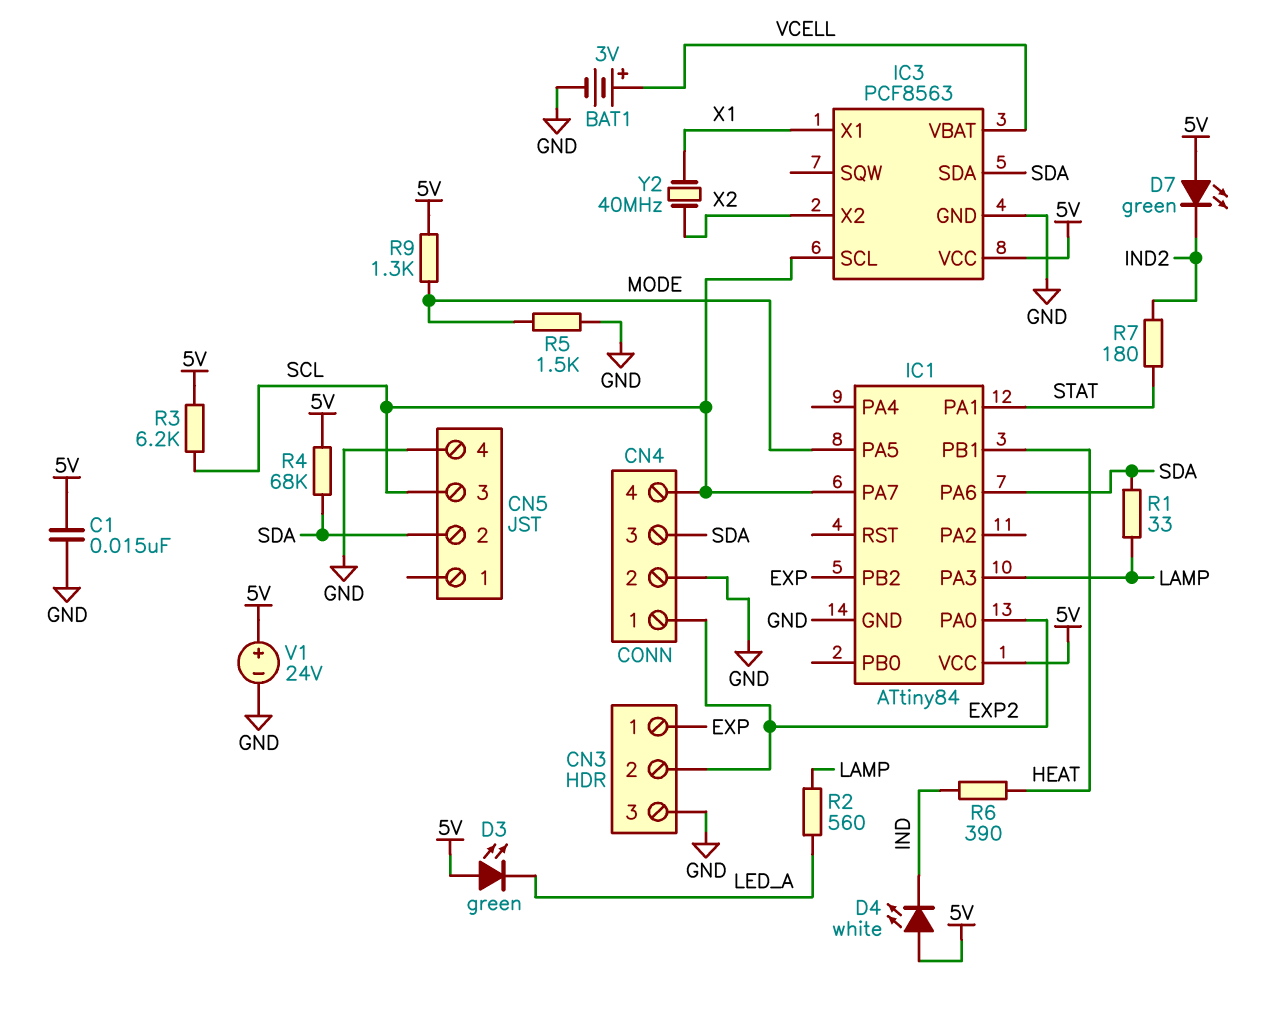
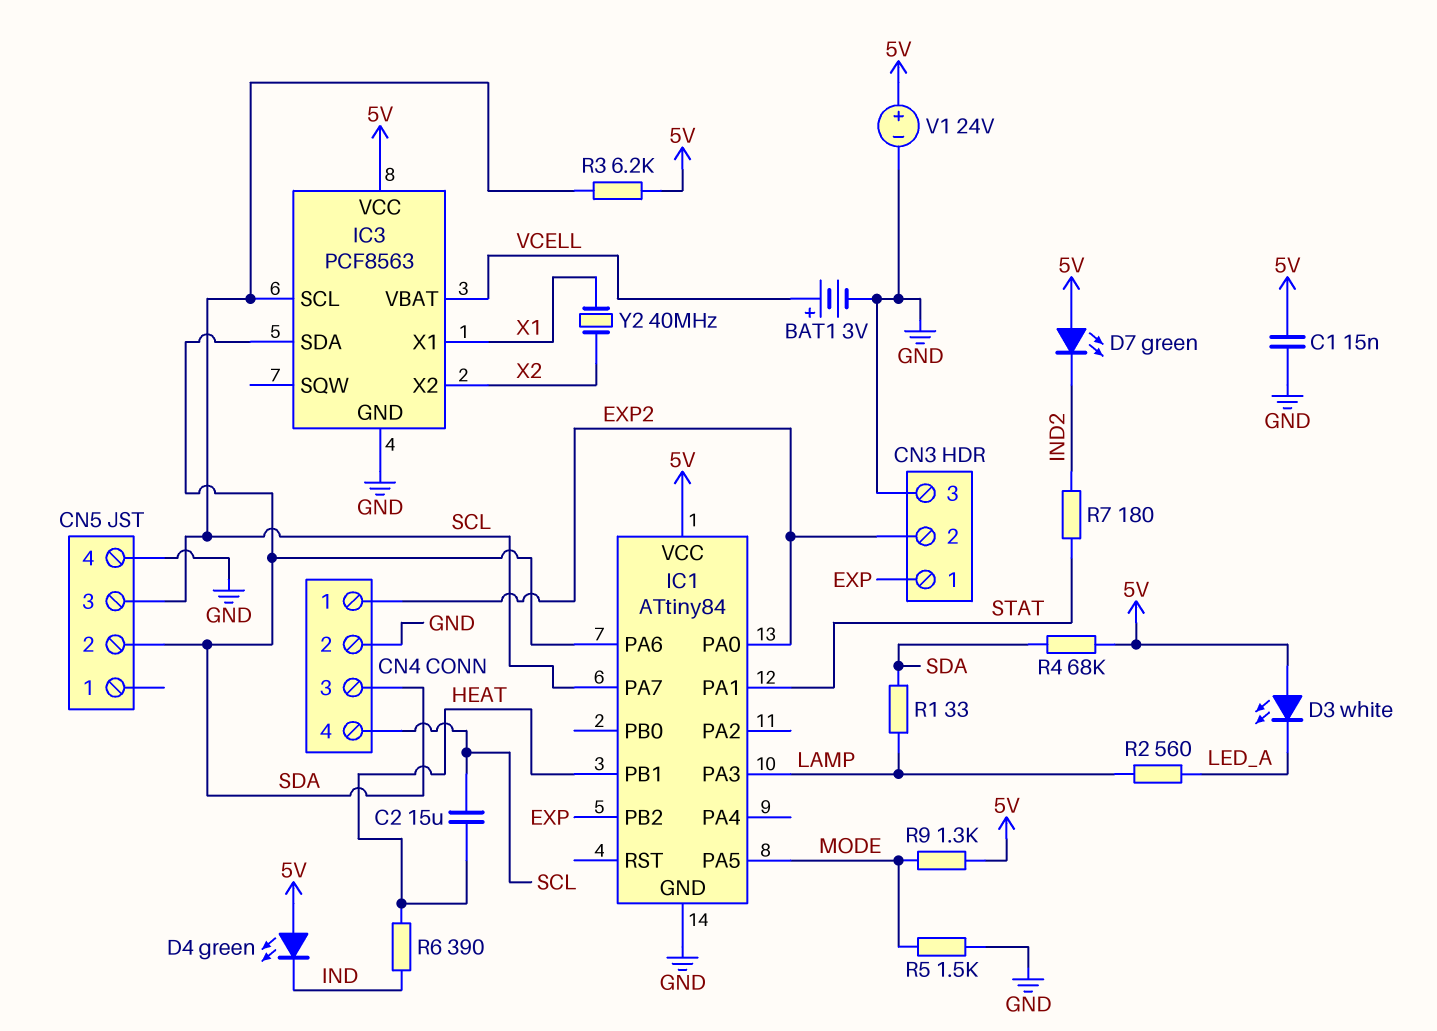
C2: none -> 15uF (HEAT, SCL)
D3: LED green (A 5V, K LED_A) -> LED white (A 5V, K LED_A)
D4: LED white (A 5V, K IND) -> LED green (A 5V, K IND)

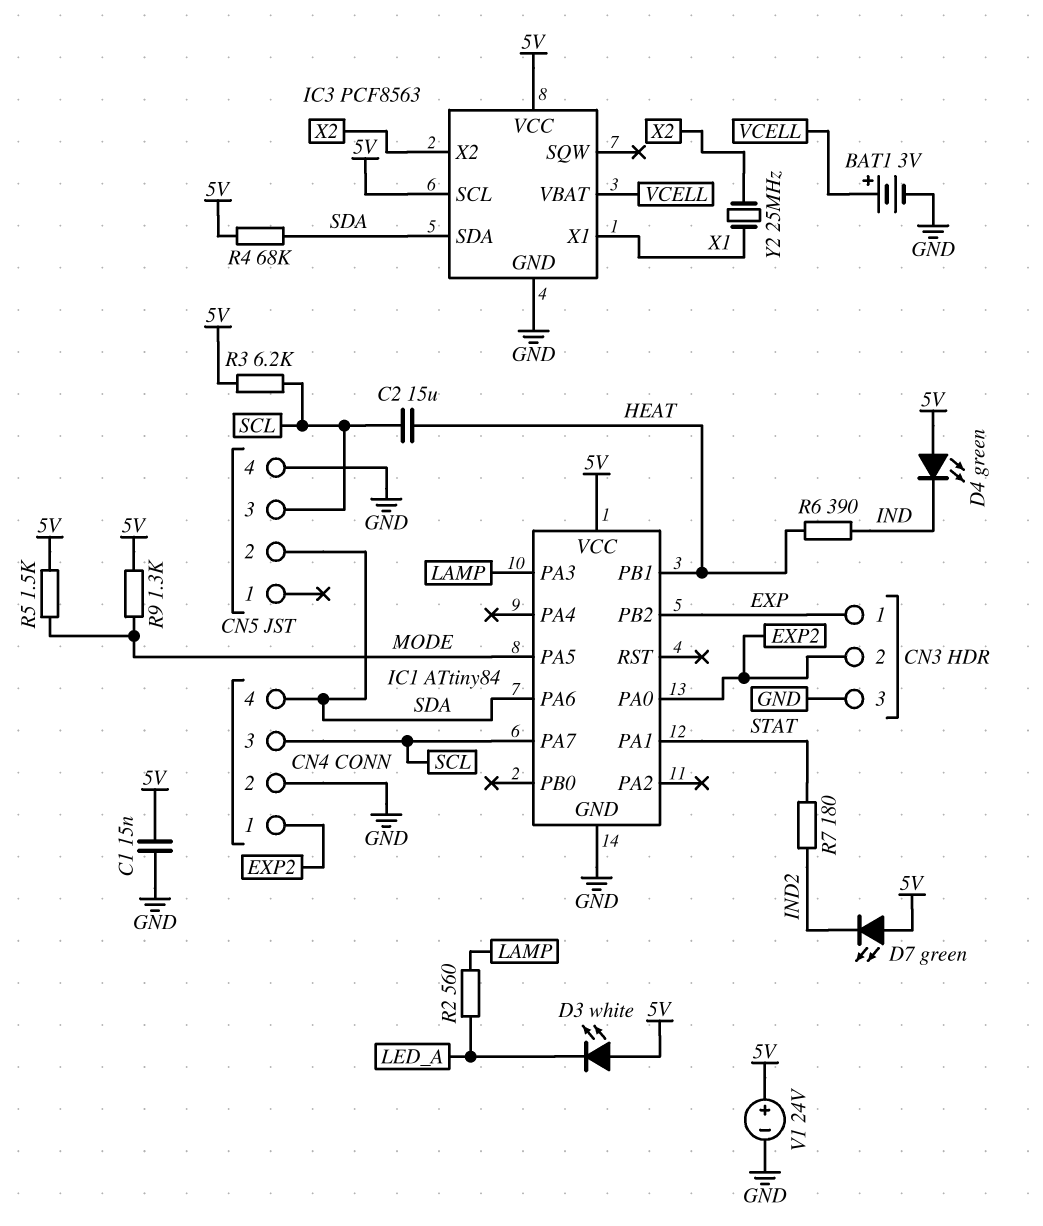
CN4 pin 3: SDA -> SCL
CN4 pin 4: SCL -> SDA
IC3 pin SCL: SCL -> 5V
R1: 33 (LAMP, SDA) -> none
R5: 1.5k (GND, MODE) -> 1.5k (5V, MODE)
Y2: 40MHz (X1, X2) -> 25MHz (X1, X2)

